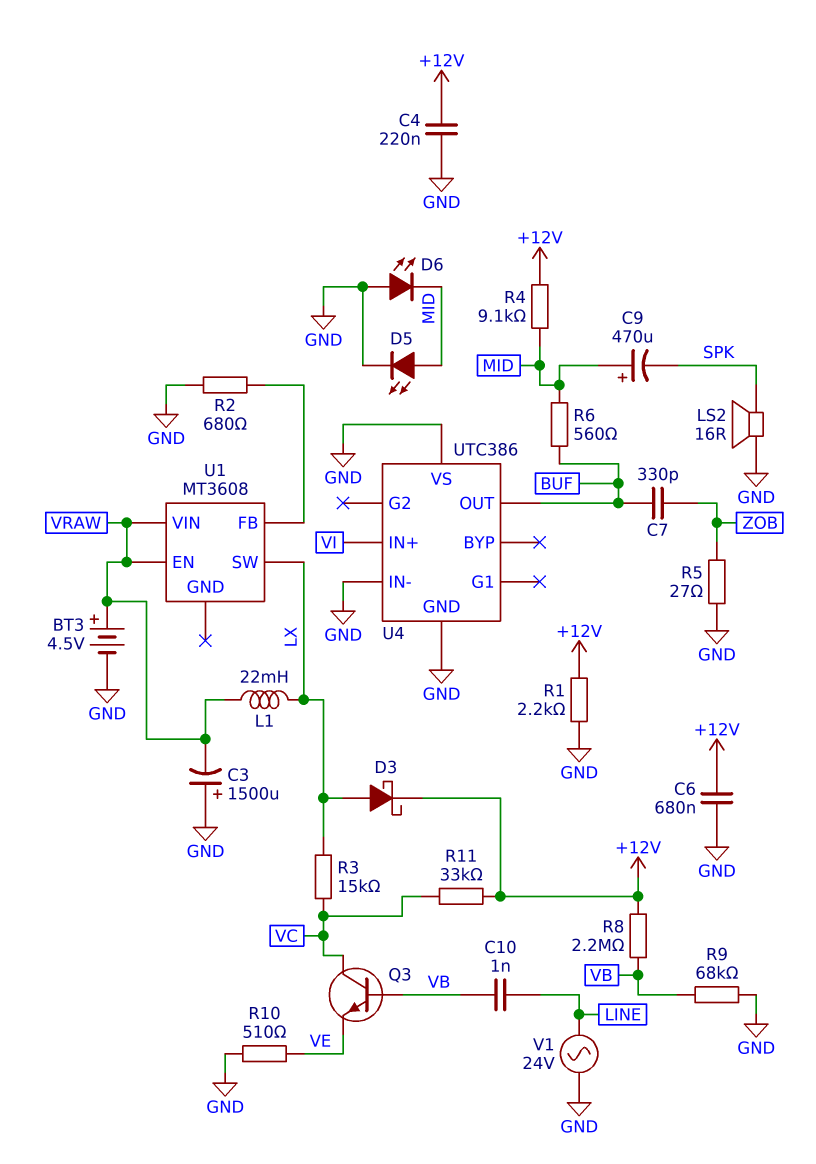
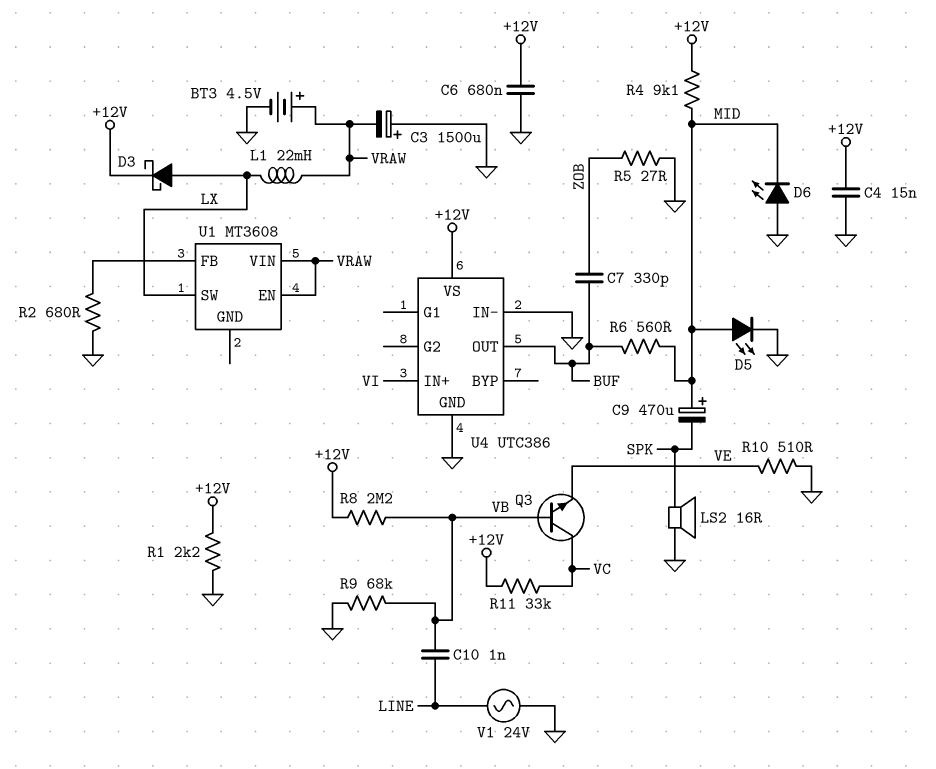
C4: 220nF (+12V, GND) -> 15nF (+12V, GND)
R3: 15k (LX, VC) -> none
U4 pin VS: GND -> +12V

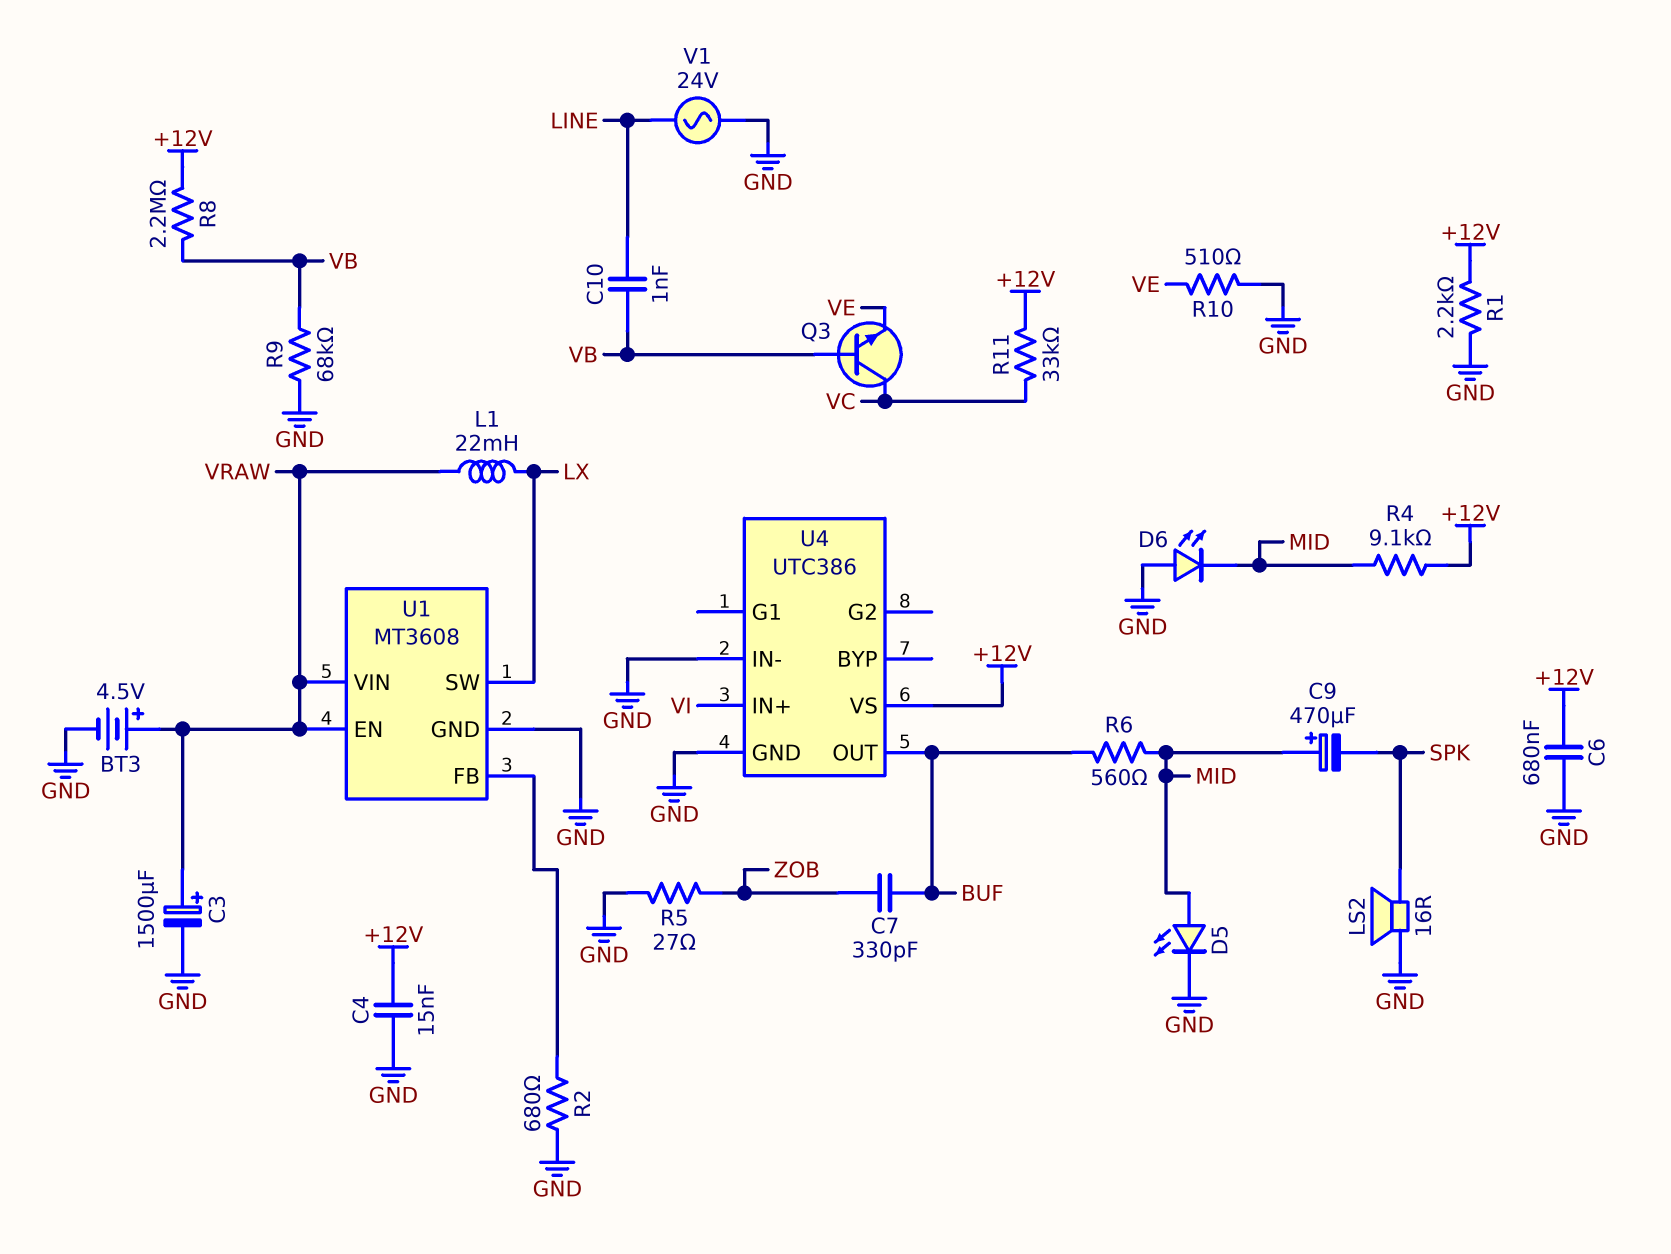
C3: 1500uF (plus GND, minus VRAW) -> 1500uF (plus VRAW, minus GND)
D3: schottky (A LX, K +12V) -> none
U1 pin GND: none -> GND

